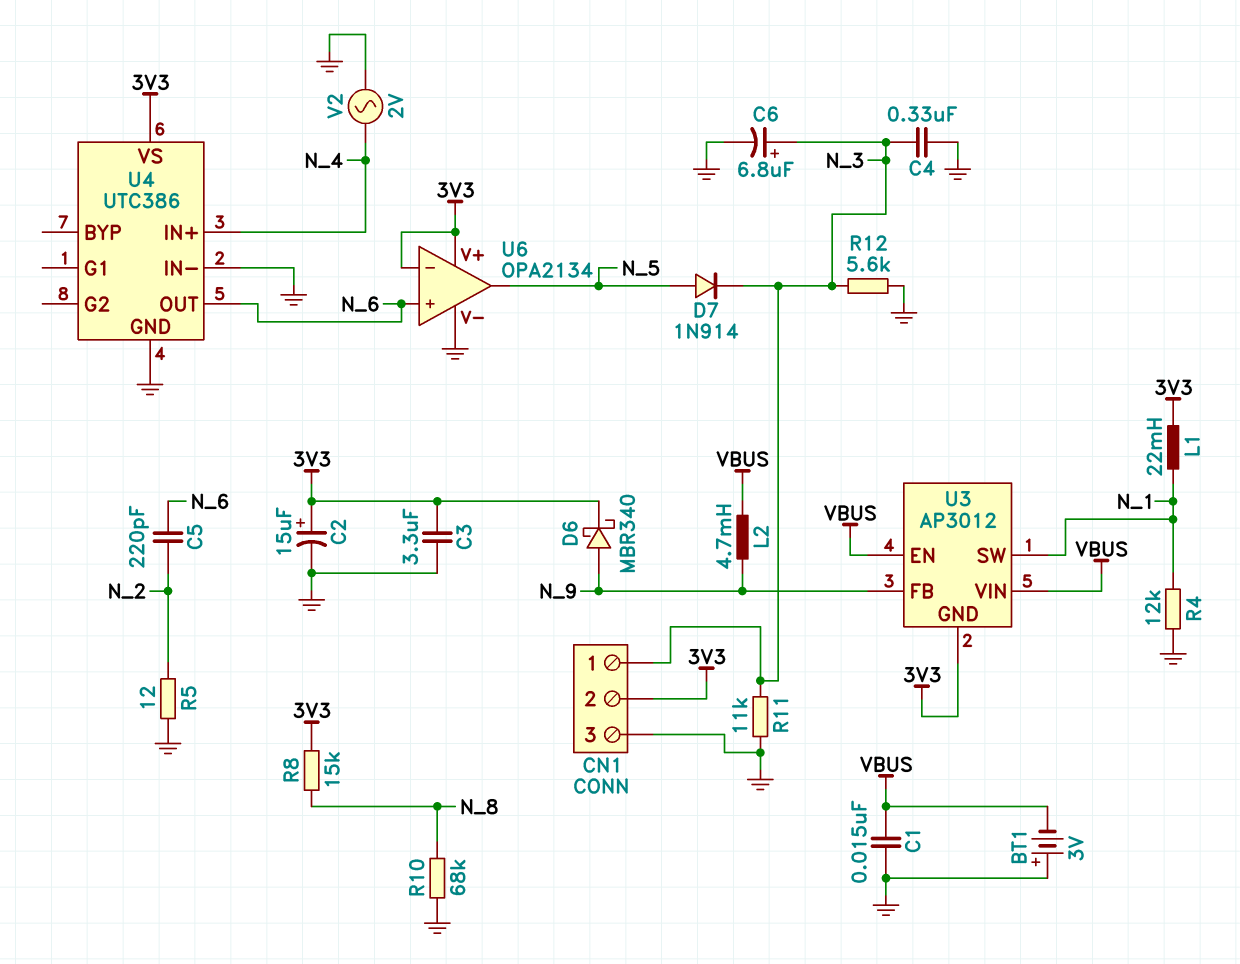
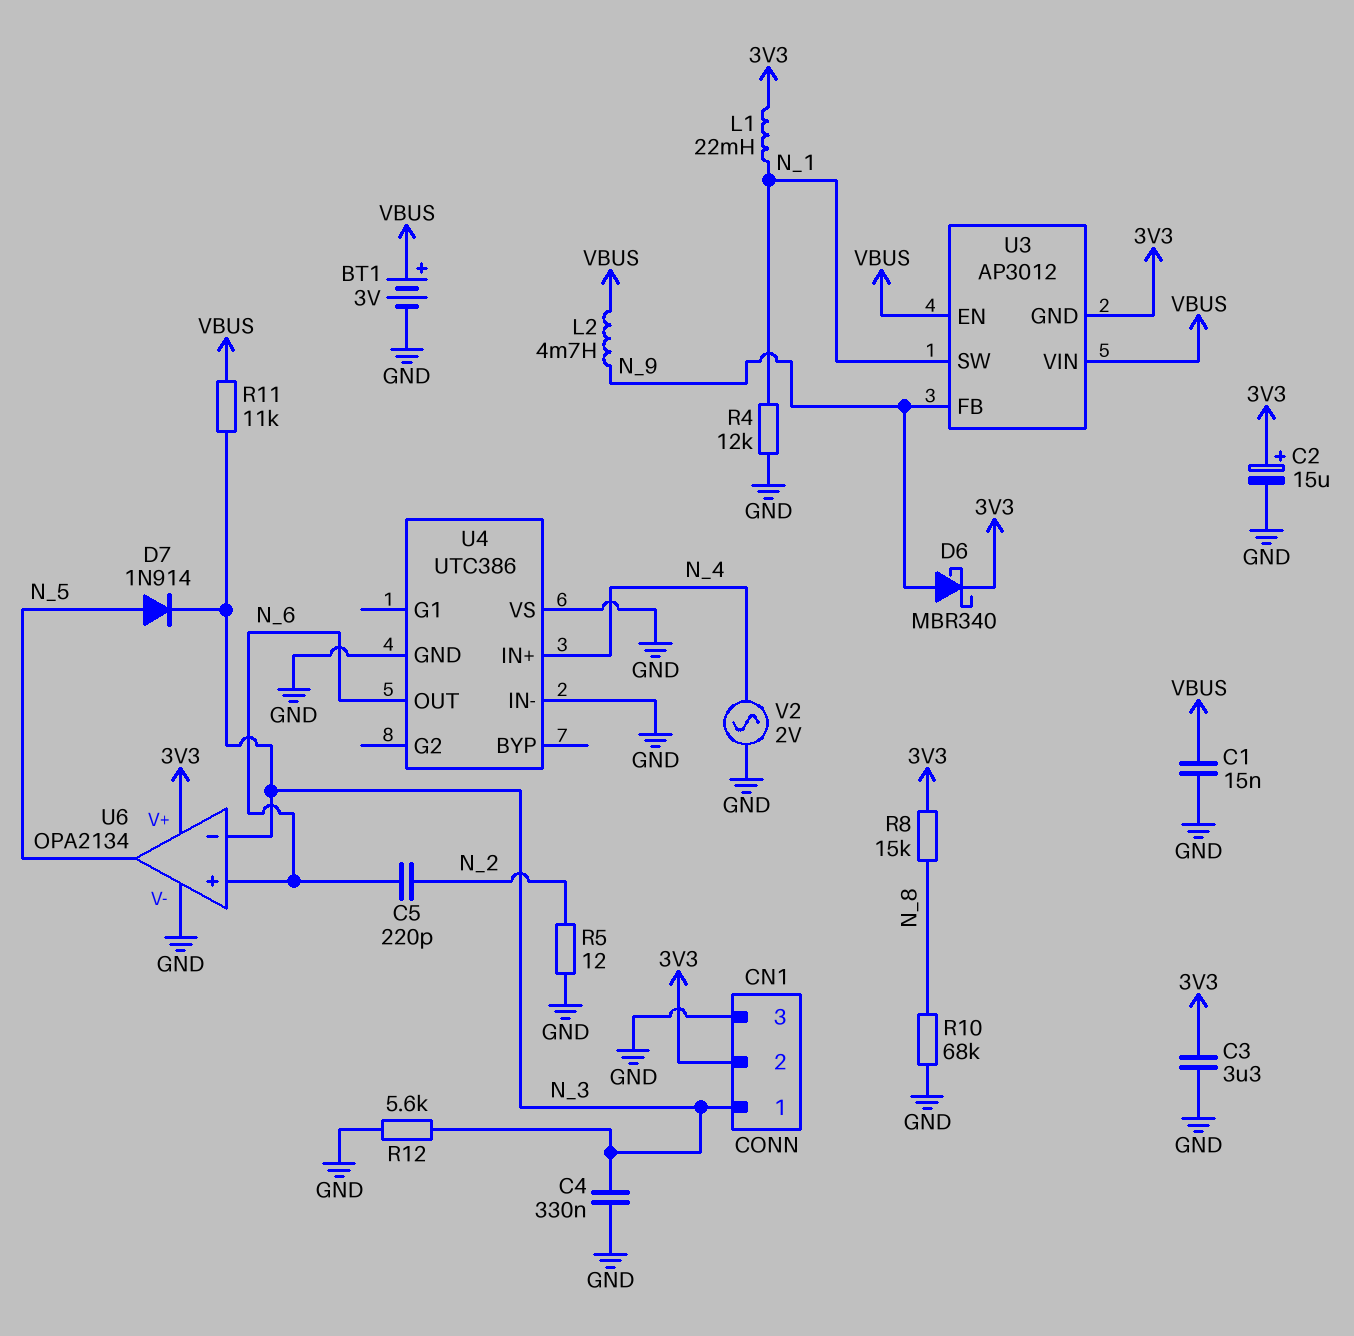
BT1: 3V (plus GND, minus VBUS) -> 3V (plus VBUS, minus GND)
C6: 6.8uF (plus N_3, minus GND) -> none
R11: 11k (GND, N_3) -> 11k (N_3, VBUS)
U4 pin VS: 3V3 -> GND
U6 pin in-: 3V3 -> N_3

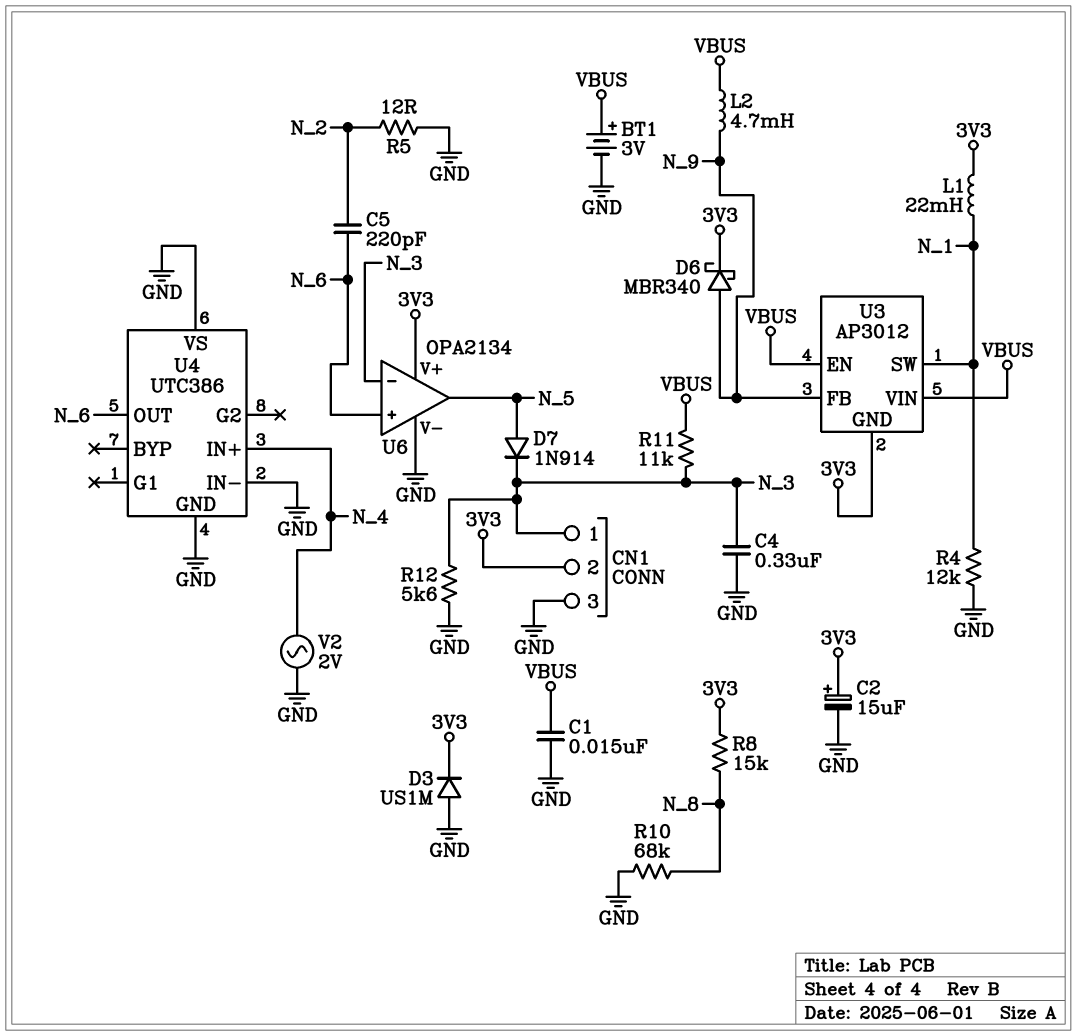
C3: 3.3uF (3V3, GND) -> none
D3: none -> diode US1M (A GND, K 3V3)

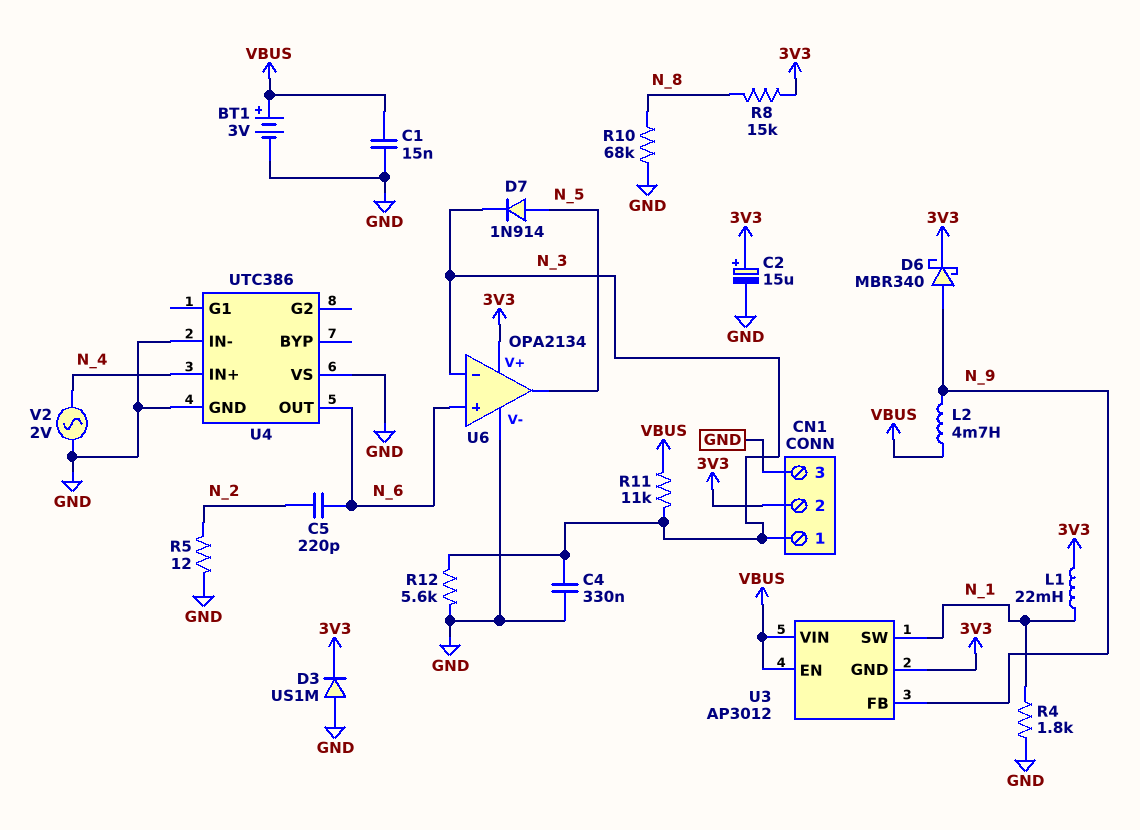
R4: 12k (GND, N_1) -> 1.8k (GND, N_1)

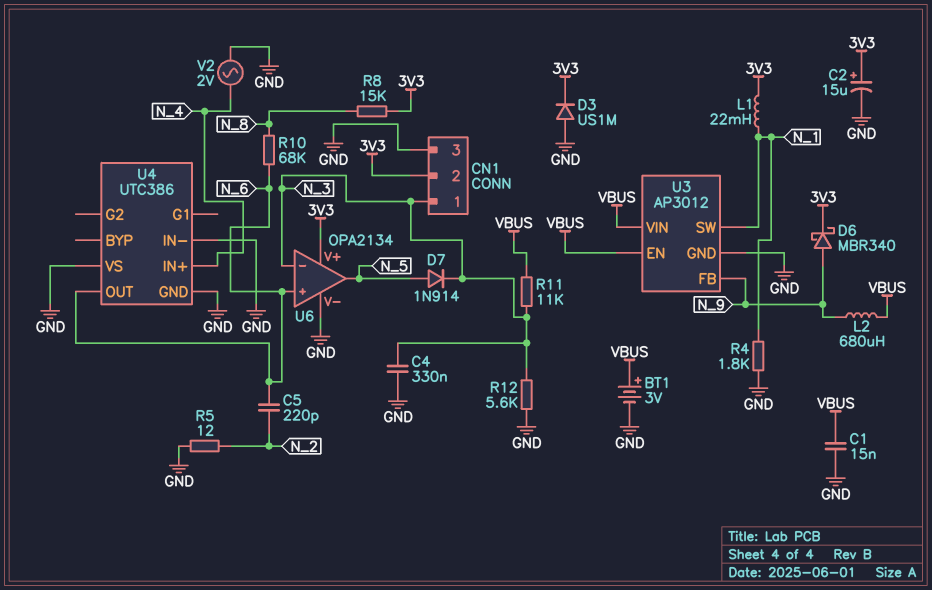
L2: 4.7mH (N_9, VBUS) -> 680uH (N_9, VBUS)
R10: 68k (GND, N_8) -> 68k (N_6, N_8)
U3 pin GND: 3V3 -> GND

